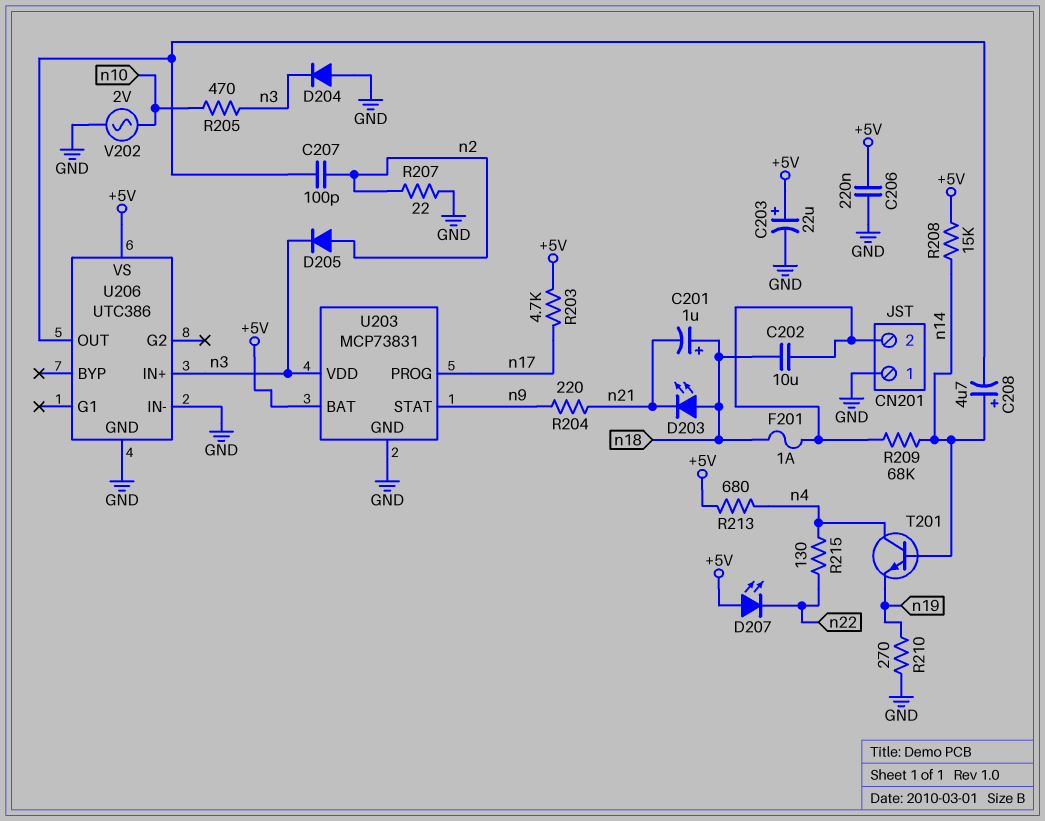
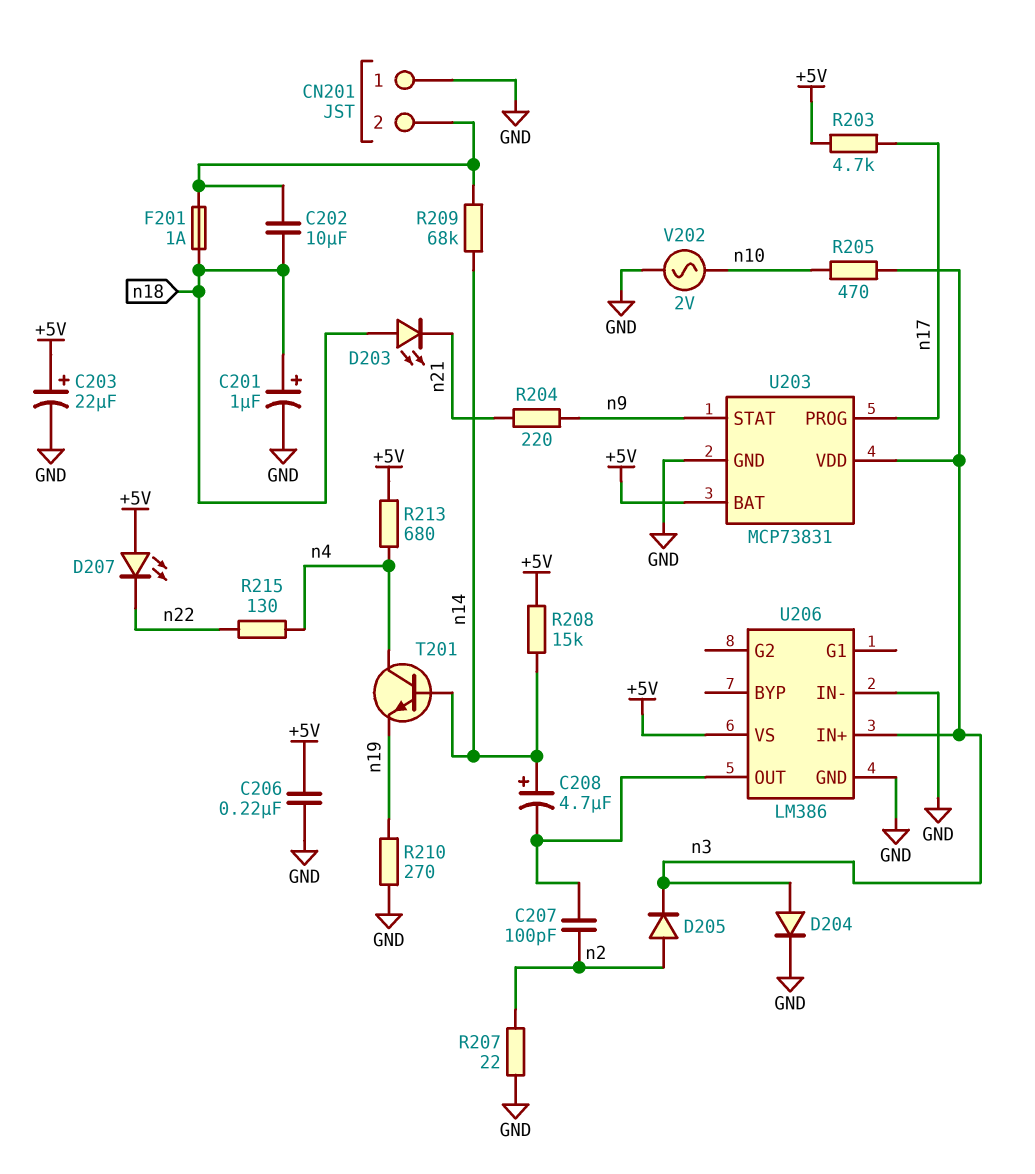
C201: 1uF (plus n18, minus n21) -> 1uF (plus n18, minus GND)
D204: diode (A GND, K n3) -> diode (A n3, K GND)
U206: UTC386 -> LM386

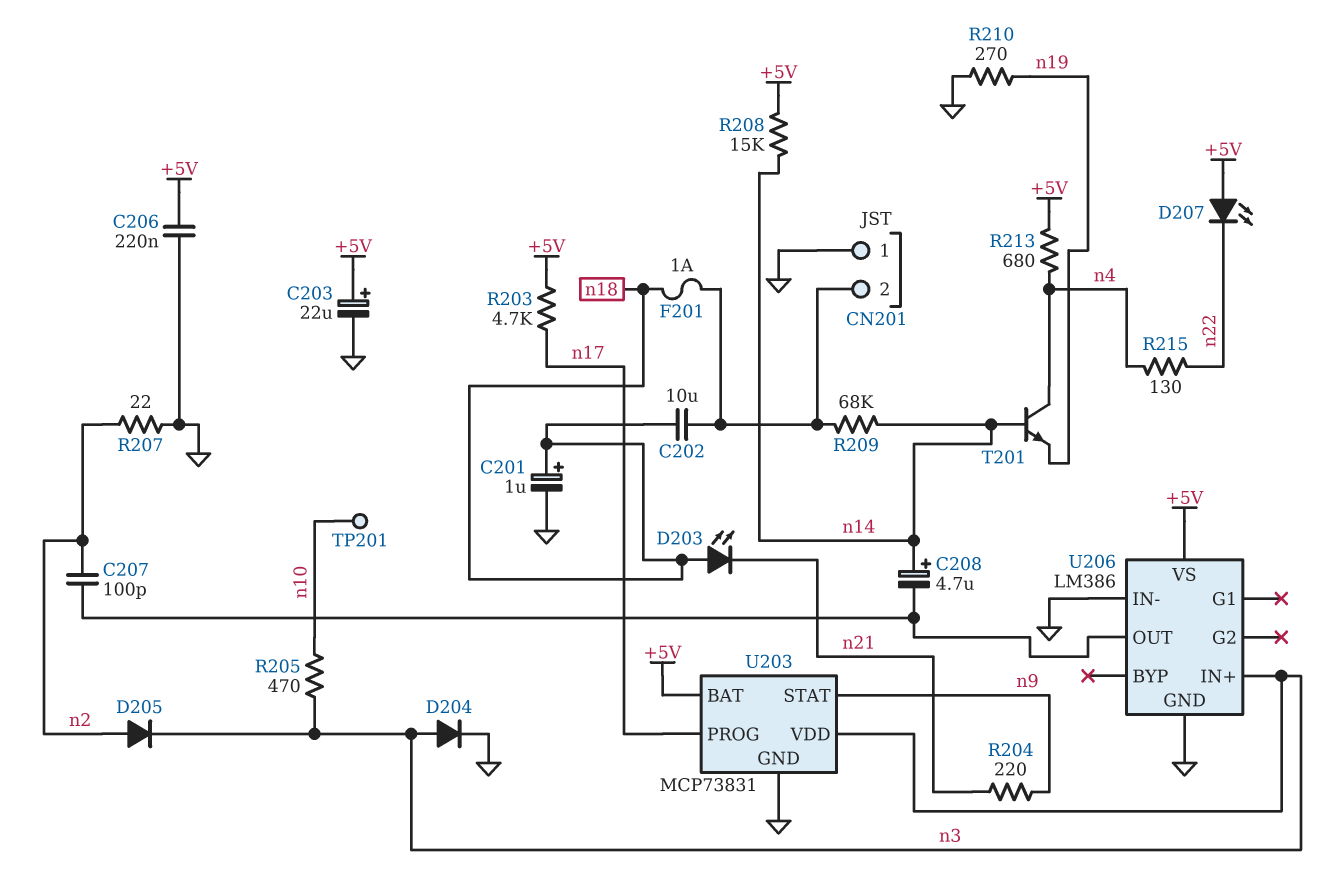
TP201: none -> test point (n10)
V202: AC 2V (GND, n10) -> none

